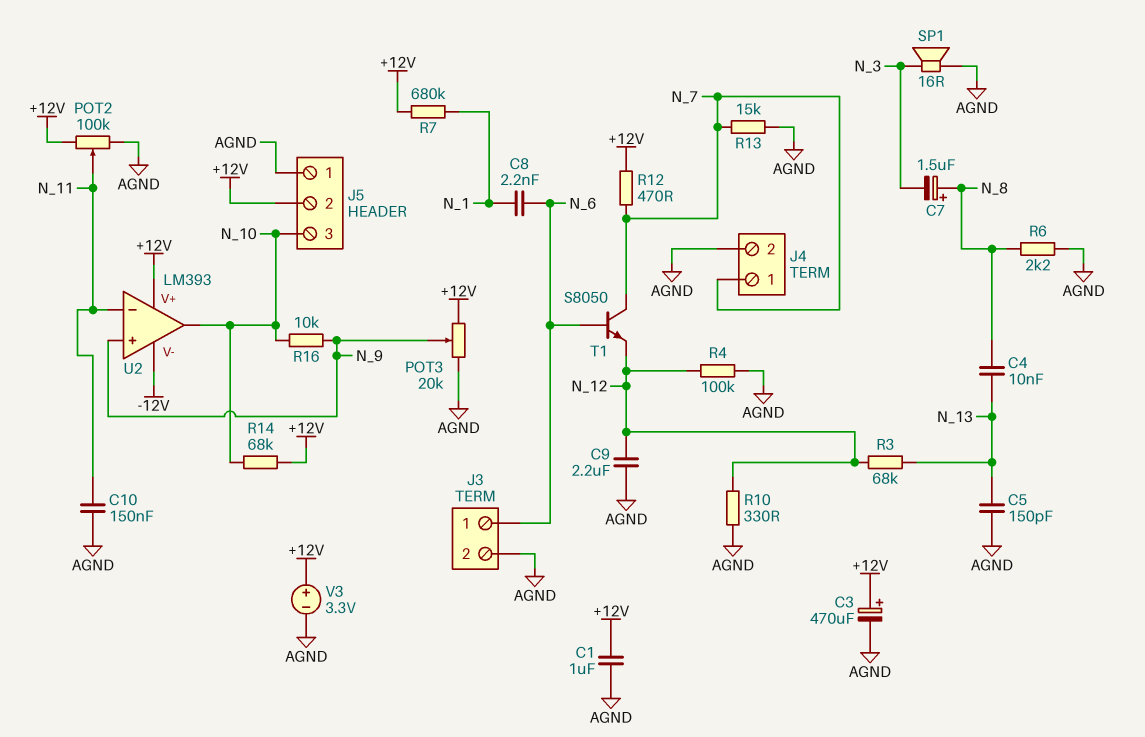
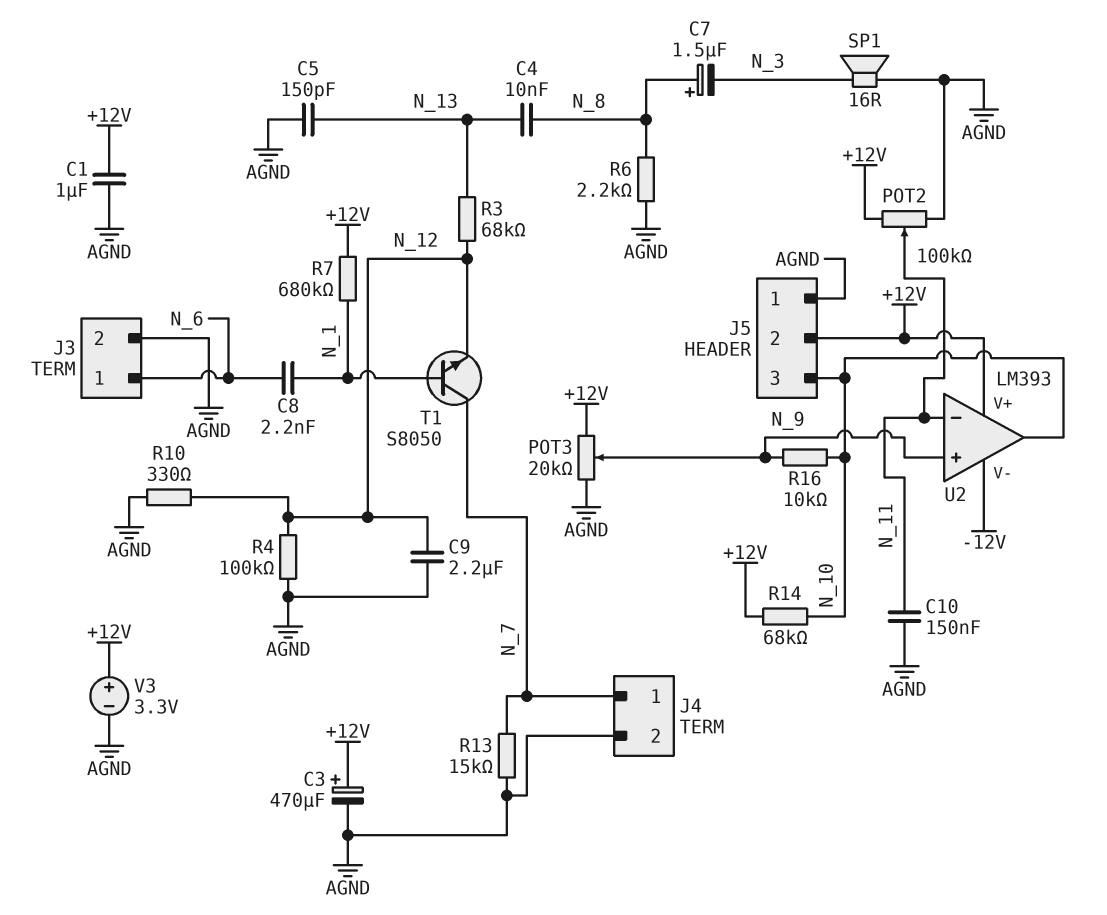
R12: 470 (+12V, N_7) -> none
T1: NPN S8050 (B N_6, C N_7, E N_12) -> NPN S8050 (B N_1, C N_7, E N_12)

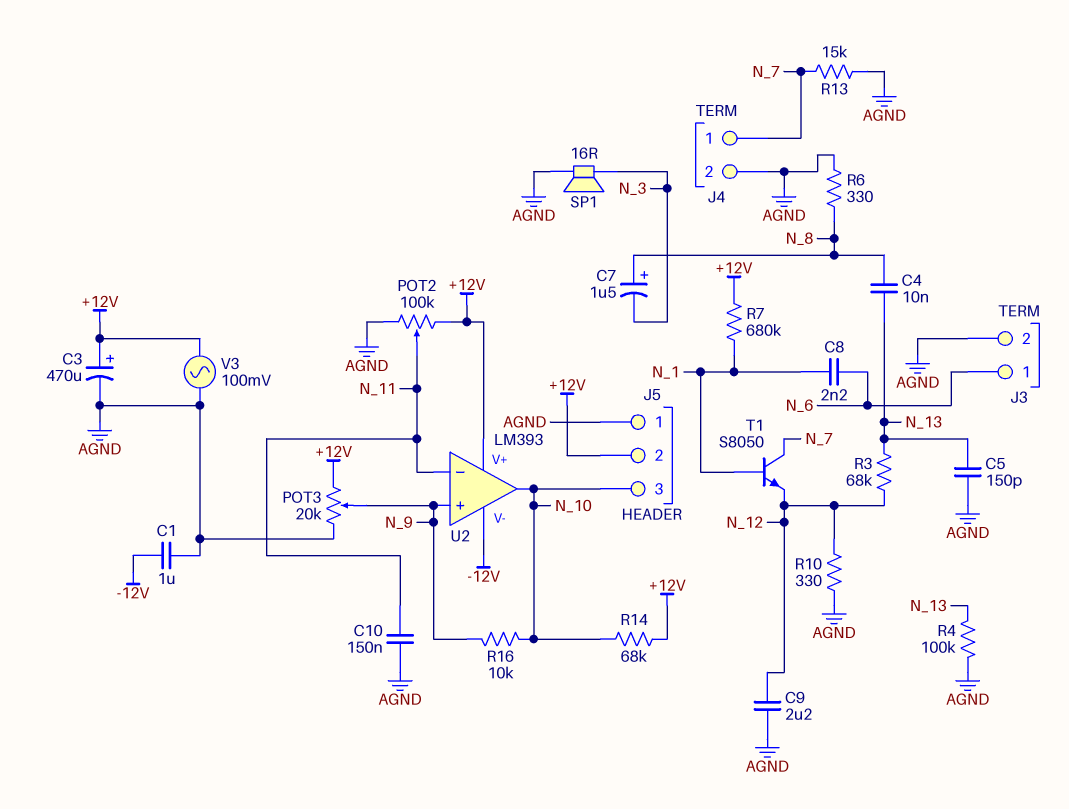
C1: 1uF (+12V, AGND) -> 1uF (-12V, AGND)
R4: 100k (AGND, N_12) -> 100k (AGND, N_13)
R6: 2.2k (AGND, N_8) -> 330 (AGND, N_8)
V3: 3.3V (plus +12V, minus AGND) -> AC 100mV (+12V, AGND)

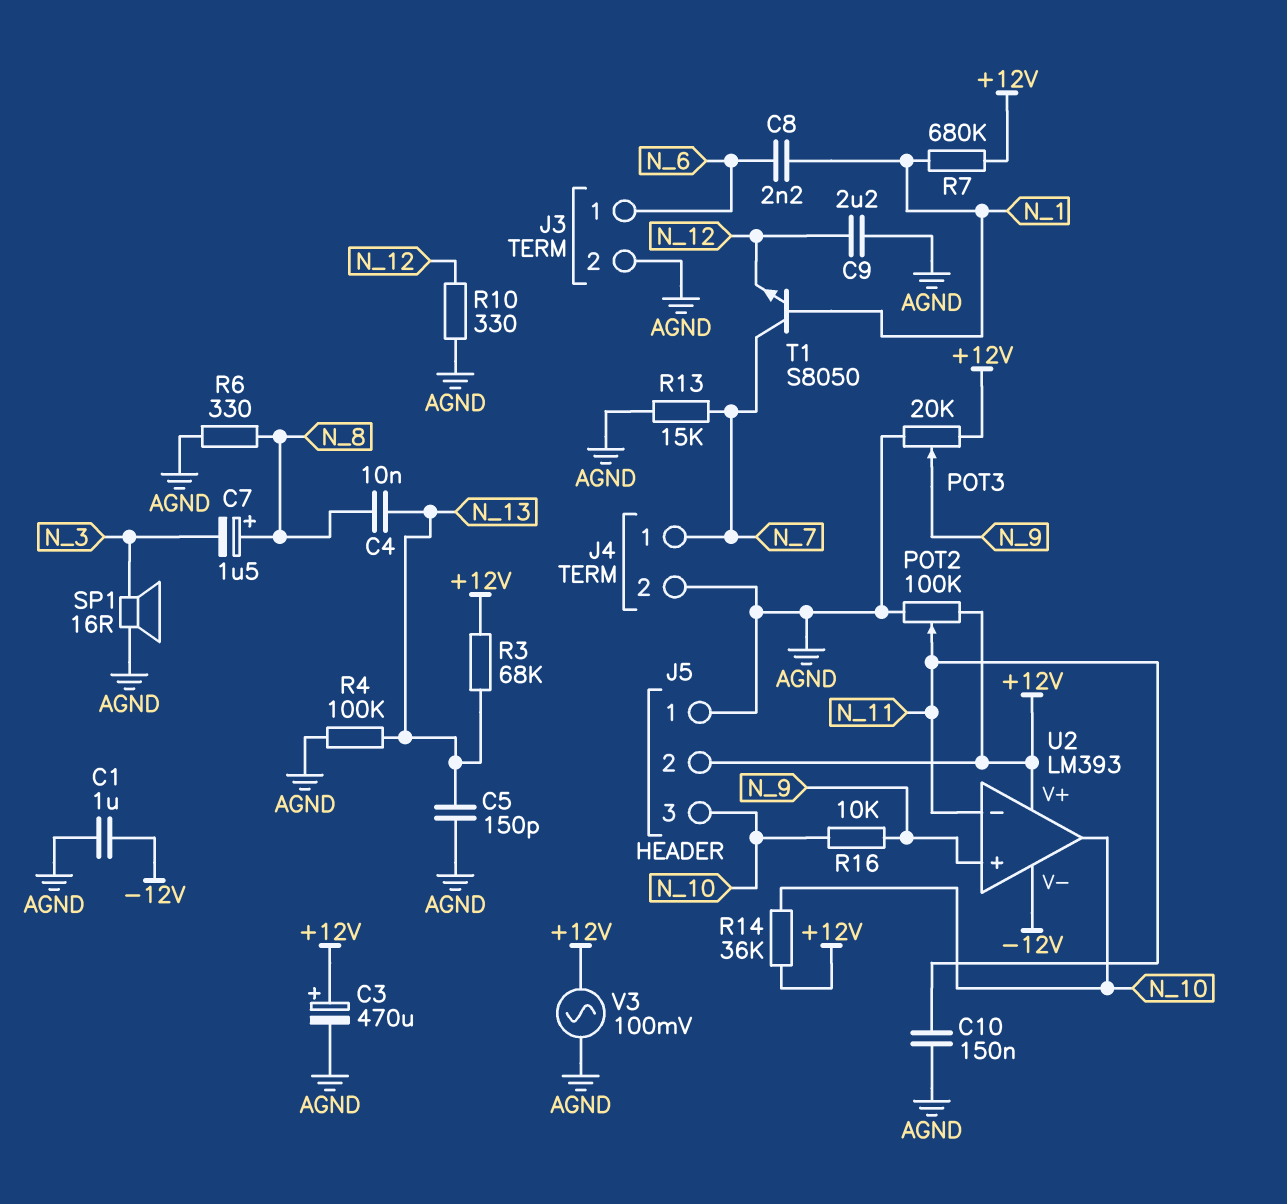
R3: 68k (N_12, N_13) -> 68k (+12V, N_13)
R14: 68k (+12V, N_10) -> 36k (+12V, N_10)

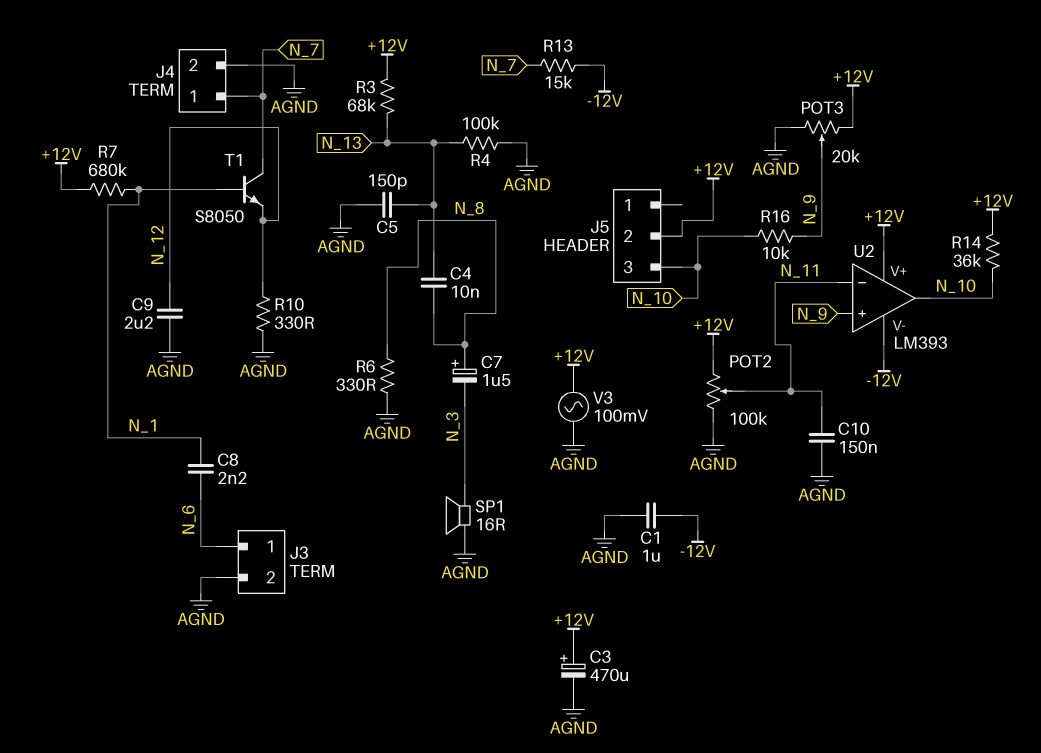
J5 pin 1: AGND -> none
R13: 15k (AGND, N_7) -> 15k (-12V, N_7)

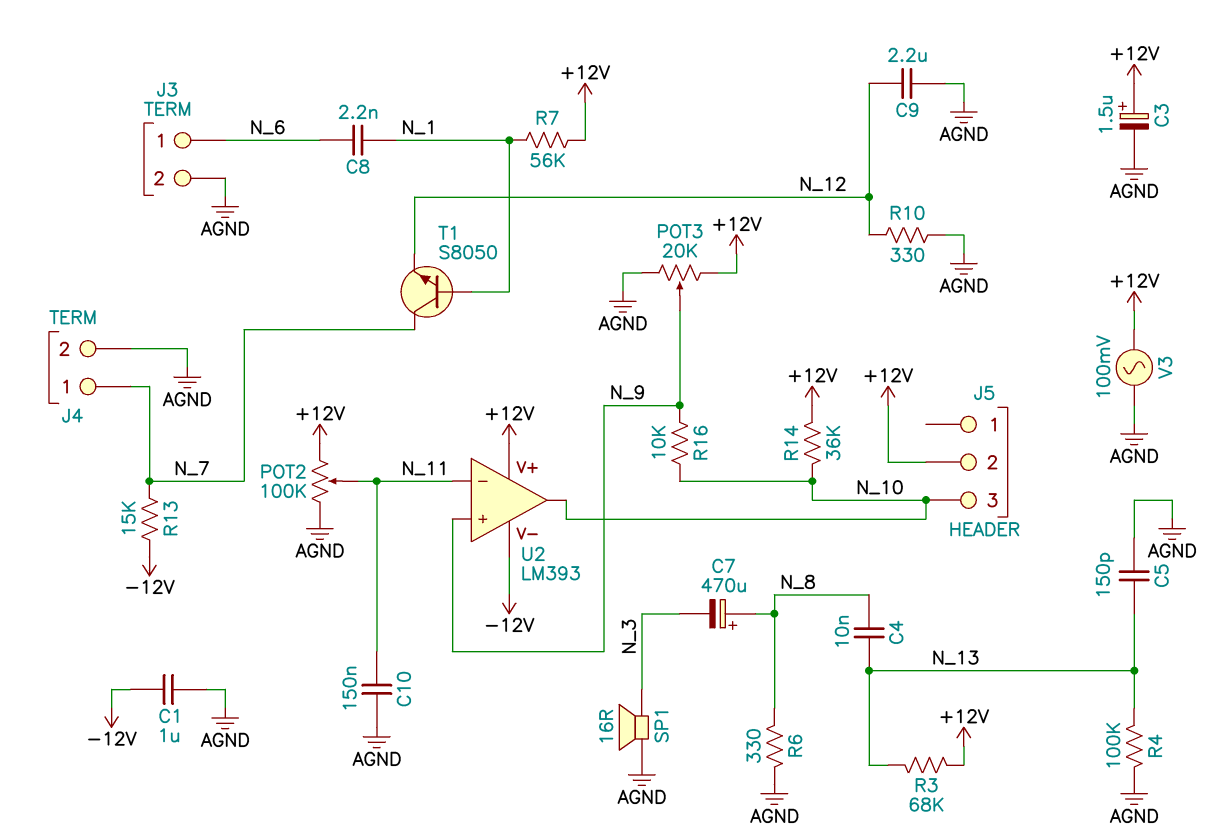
C3: 470uF (plus +12V, minus AGND) -> 1.5uF (plus +12V, minus AGND)
C7: 1.5uF (plus N_8, minus N_3) -> 470uF (plus N_8, minus N_3)
R7: 680k (+12V, N_1) -> 56k (+12V, N_1)

